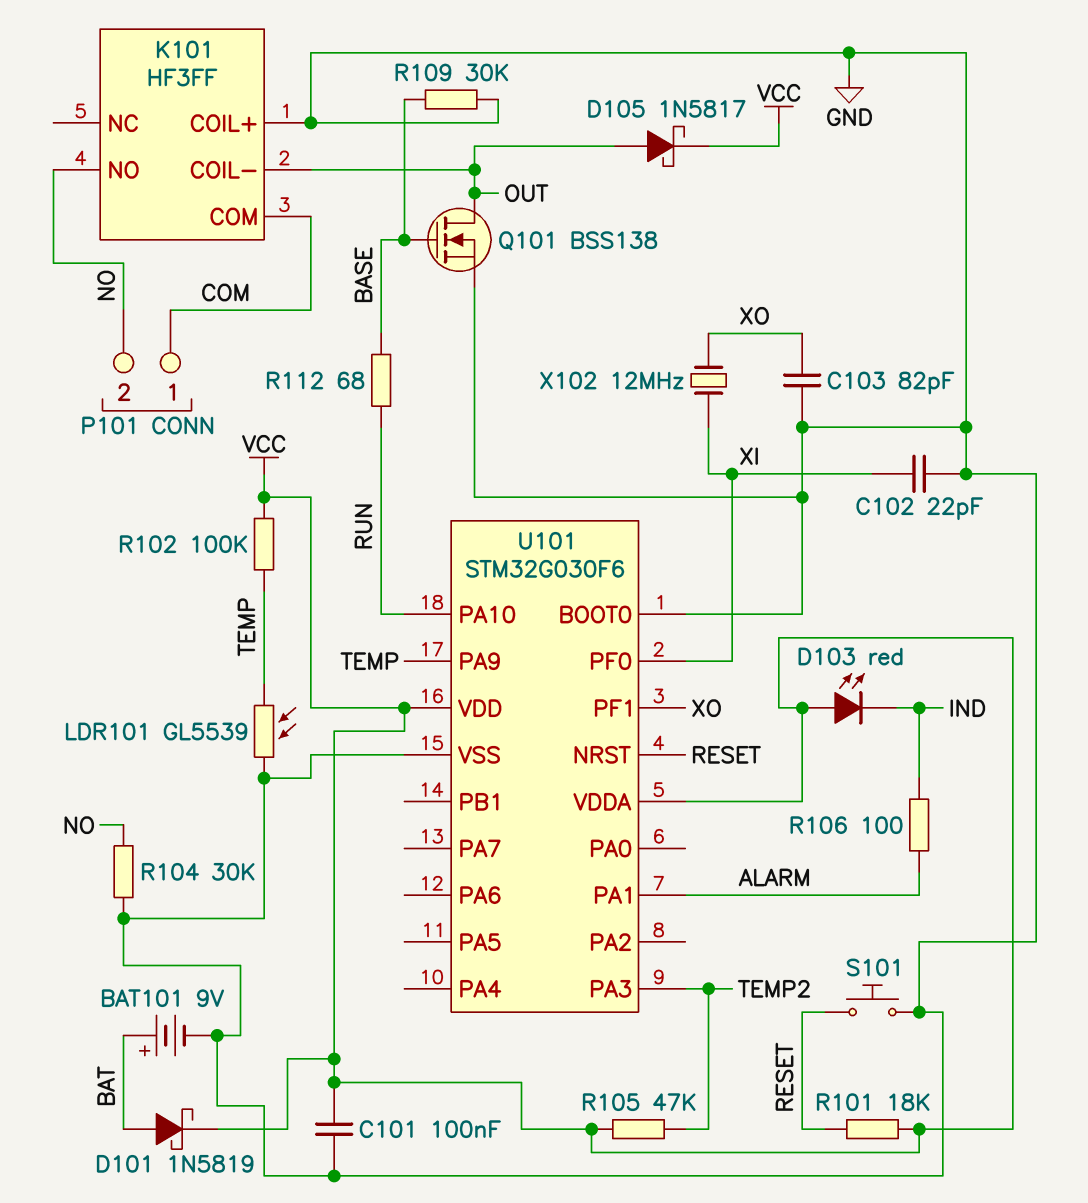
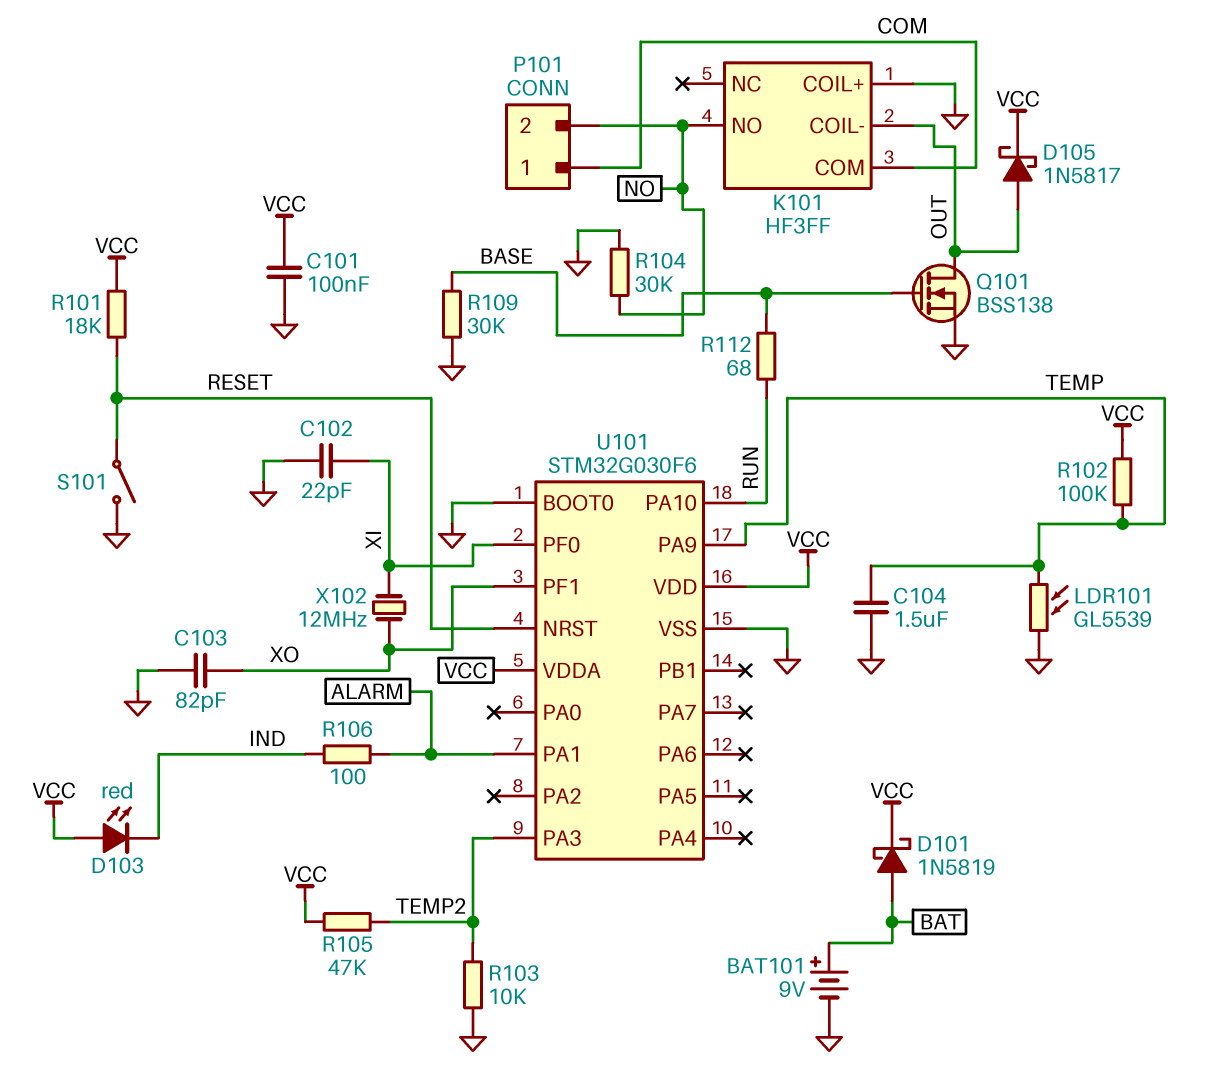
C104: none -> 1.5uF (GND, TEMP)
R103: none -> 10k (GND, TEMP2)
S101: button (GND, RESET) -> switch (GND, RESET)

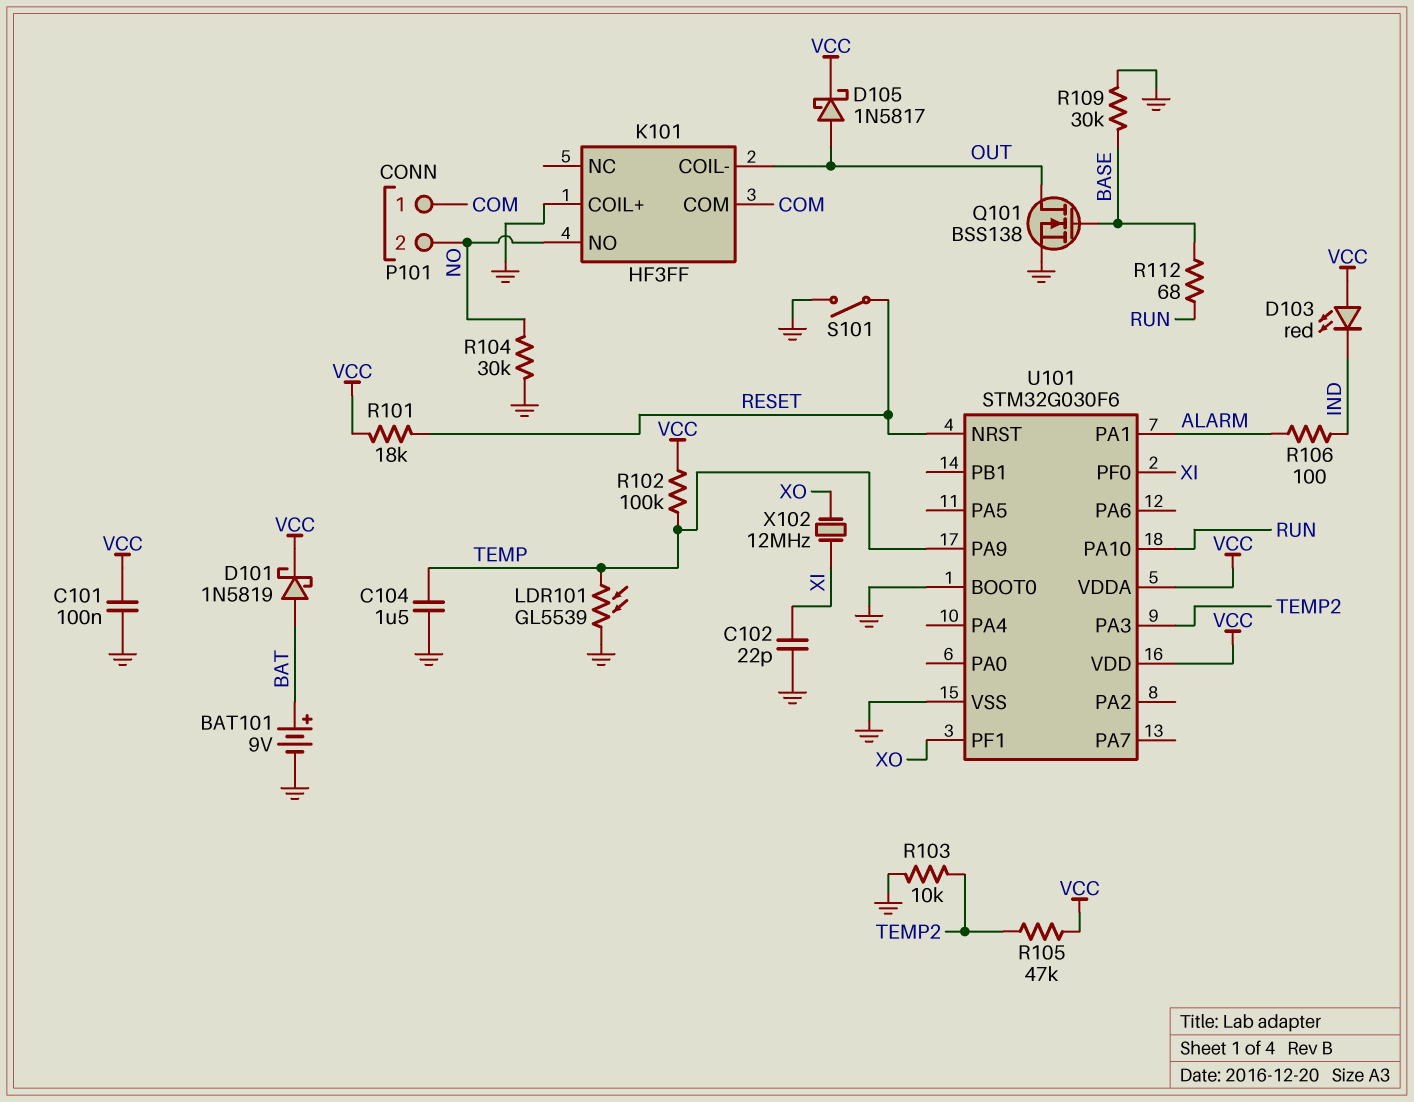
C103: 82pF (GND, XO) -> none

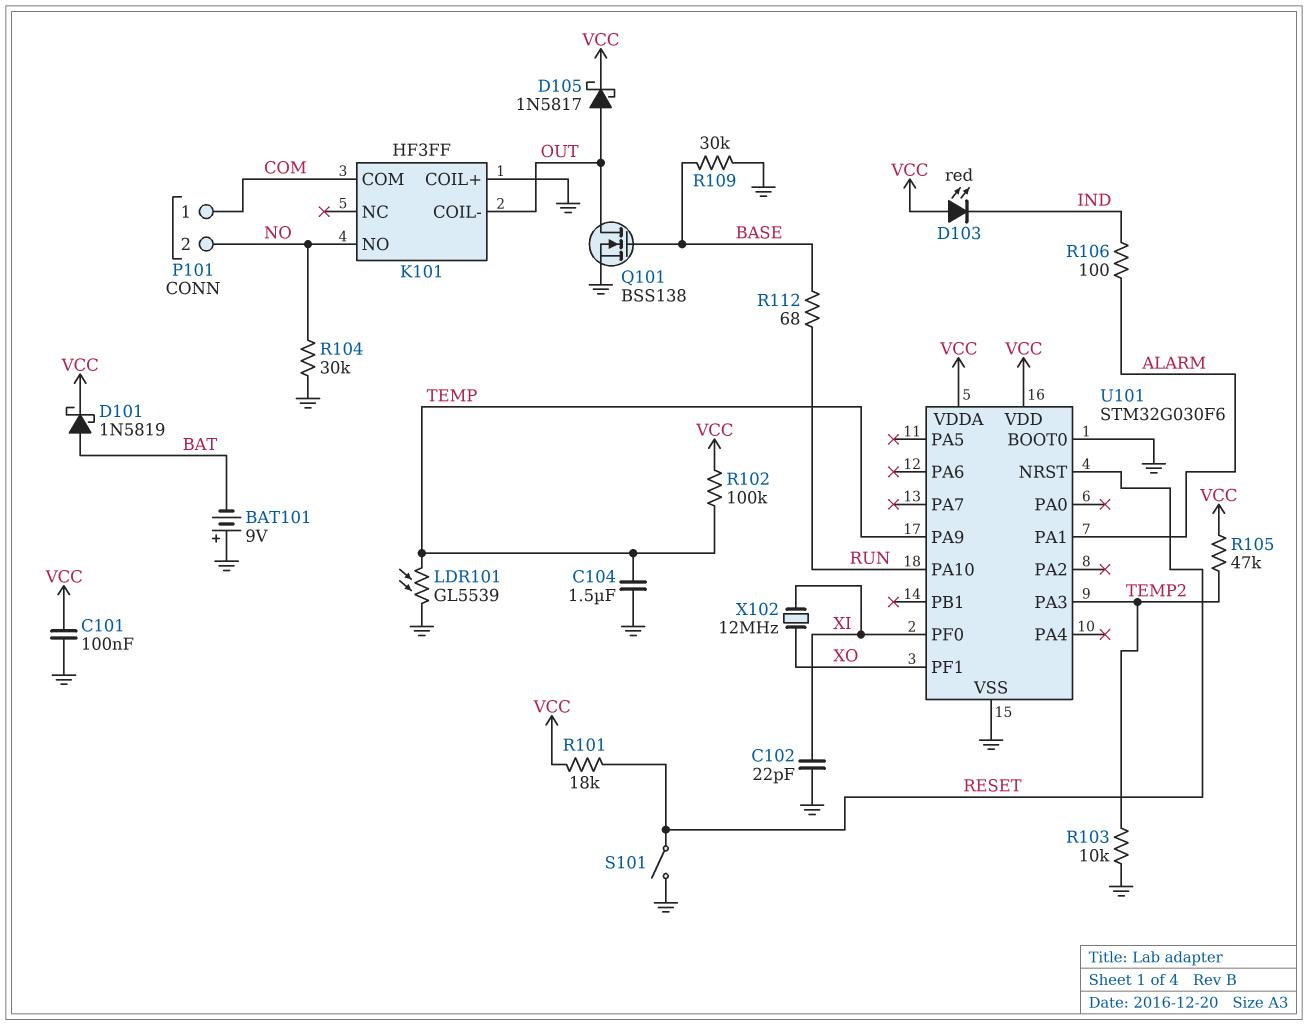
BAT101: 9V (plus BAT, minus GND) -> 9V (plus GND, minus BAT)

